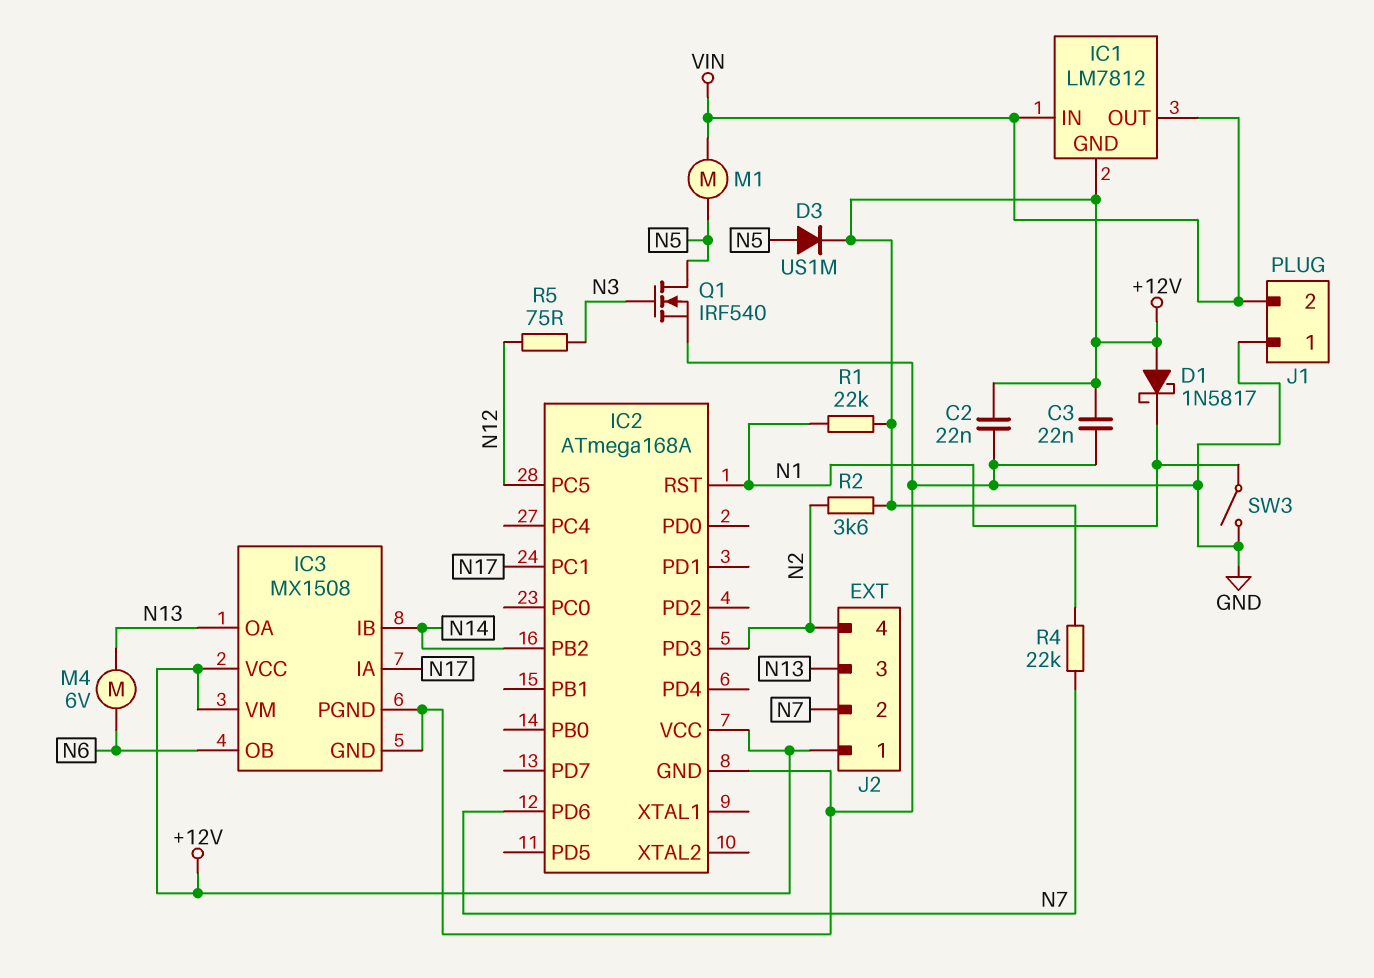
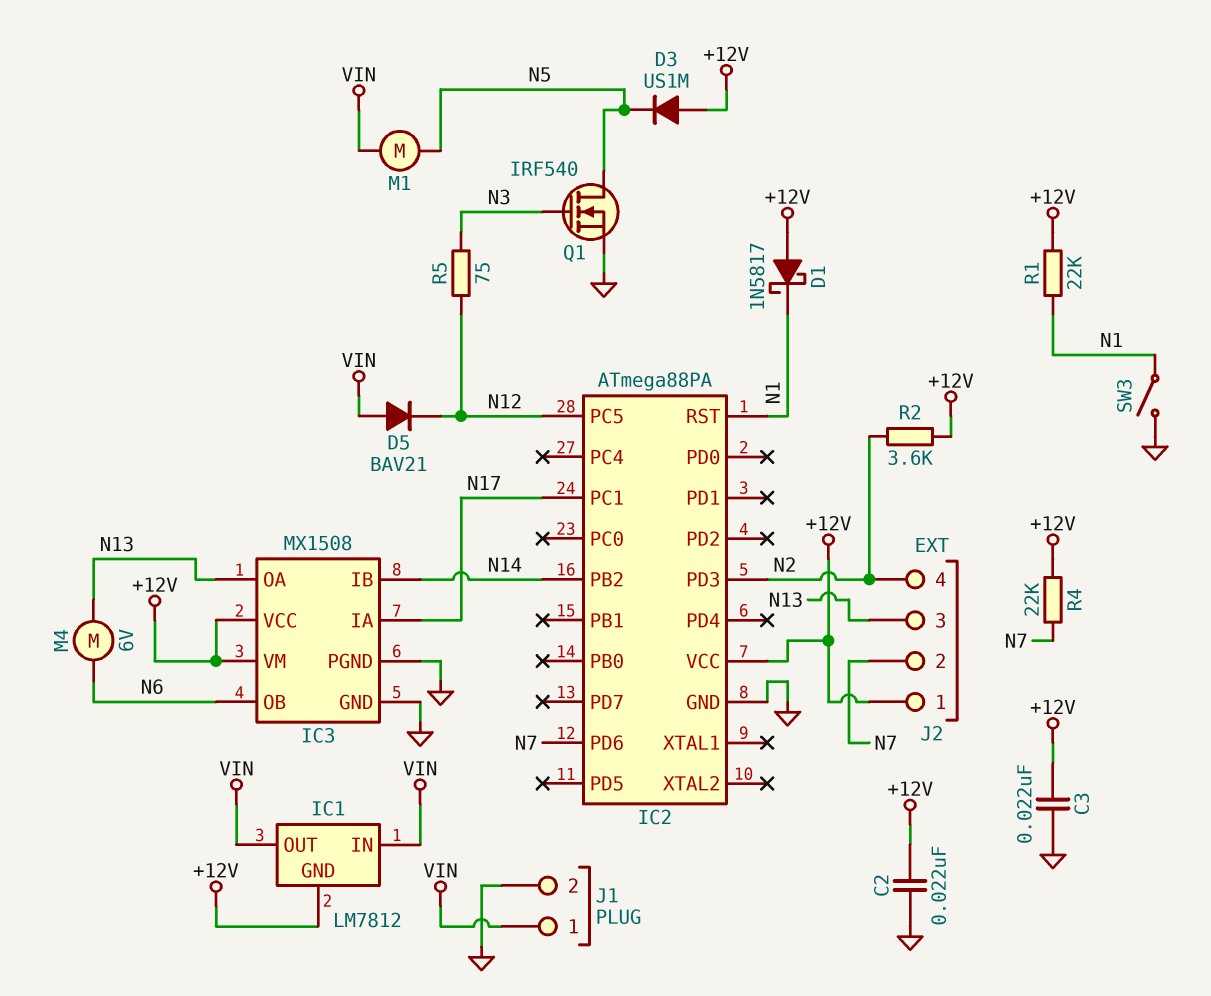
D3: diode US1M (A N5, K +12V) -> diode US1M (A +12V, K N5)
D5: none -> diode BAV21 (A VIN, K N12)
IC2: ATmega168A -> ATmega88PA
J1 pin 1: GND -> VIN
J1 pin 2: VIN -> GND

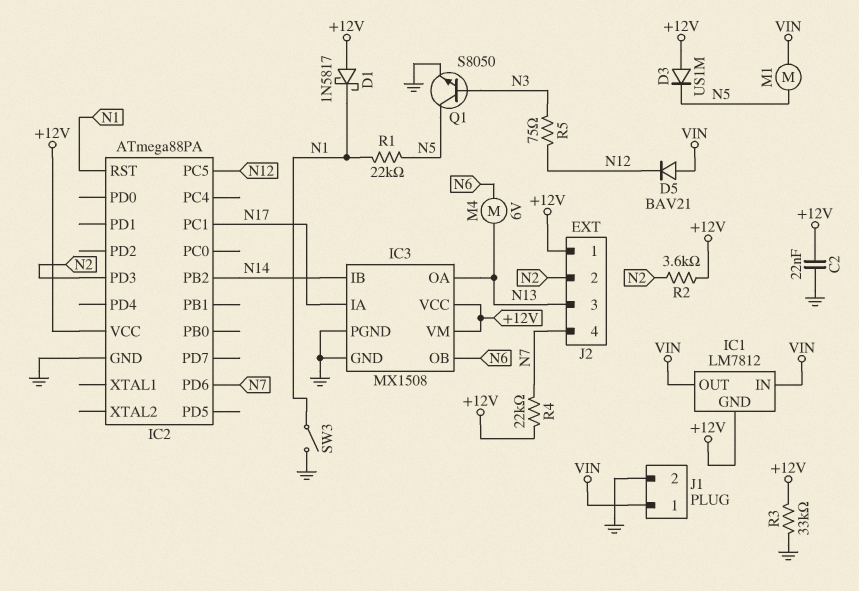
C3: 22nF (+12V, GND) -> none
J2 pin 2: N7 -> N2
J2 pin 4: N2 -> N7
Q1: NMOS IRF540 (G N3, D N5, S GND) -> NPN S8050 (B N3, C N5, E GND)
R1: 22k (+12V, N1) -> 22k (N1, N5)
R3: none -> 33k (+12V, GND)

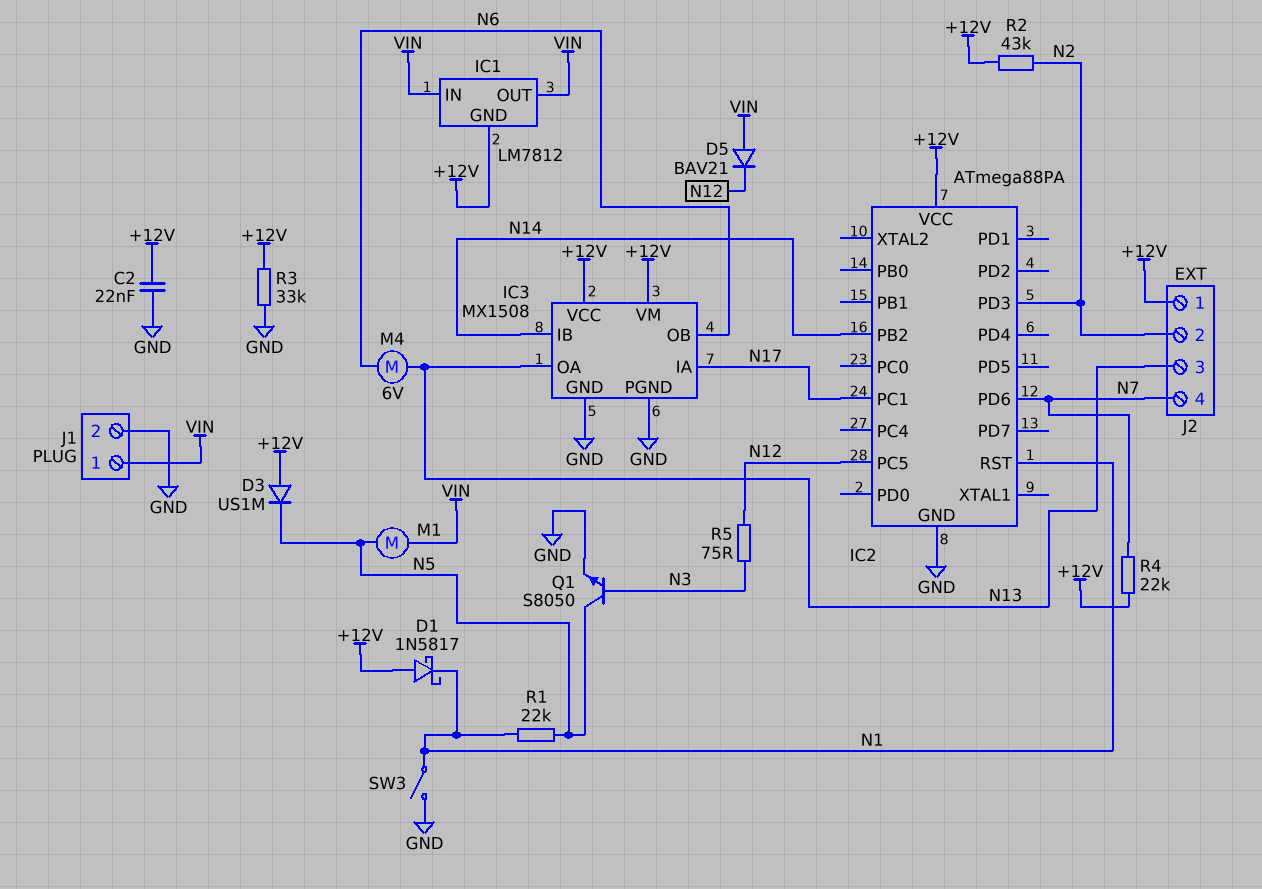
R2: 3.6k (+12V, N2) -> 43k (+12V, N2)

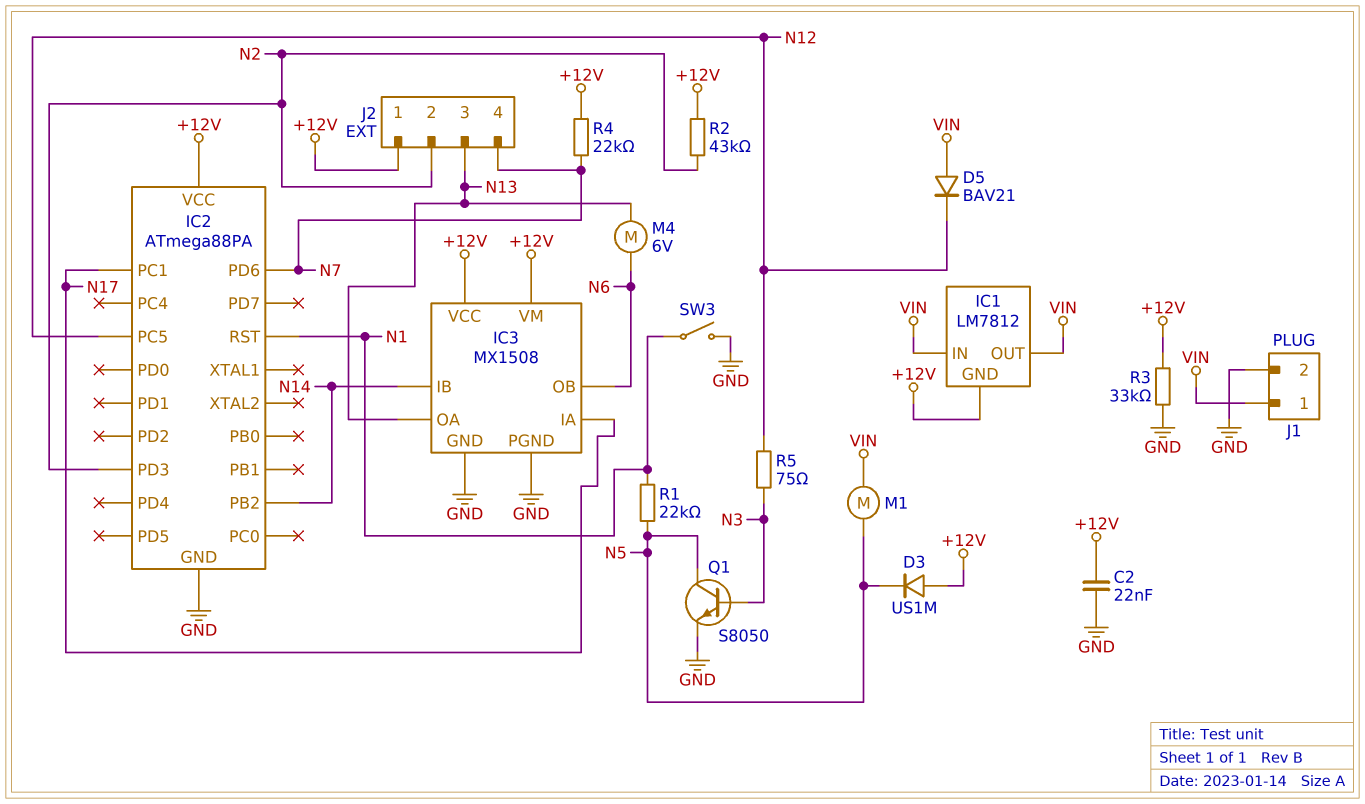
D1: schottky 1N5817 (A +12V, K N1) -> none

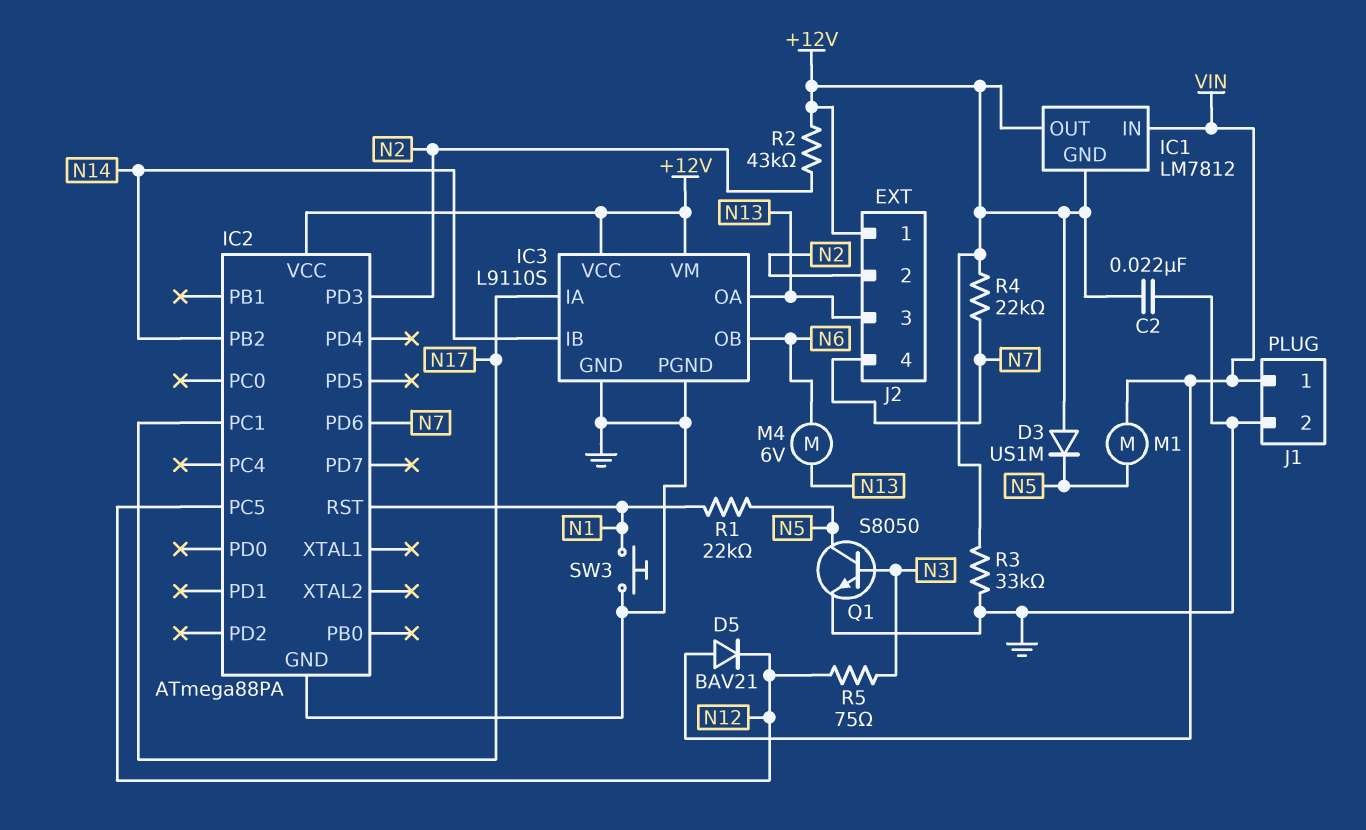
IC1 pin OUT: VIN -> +12V
IC3: MX1508 -> L9110S
SW3: switch (GND, N1) -> button (GND, N1)

